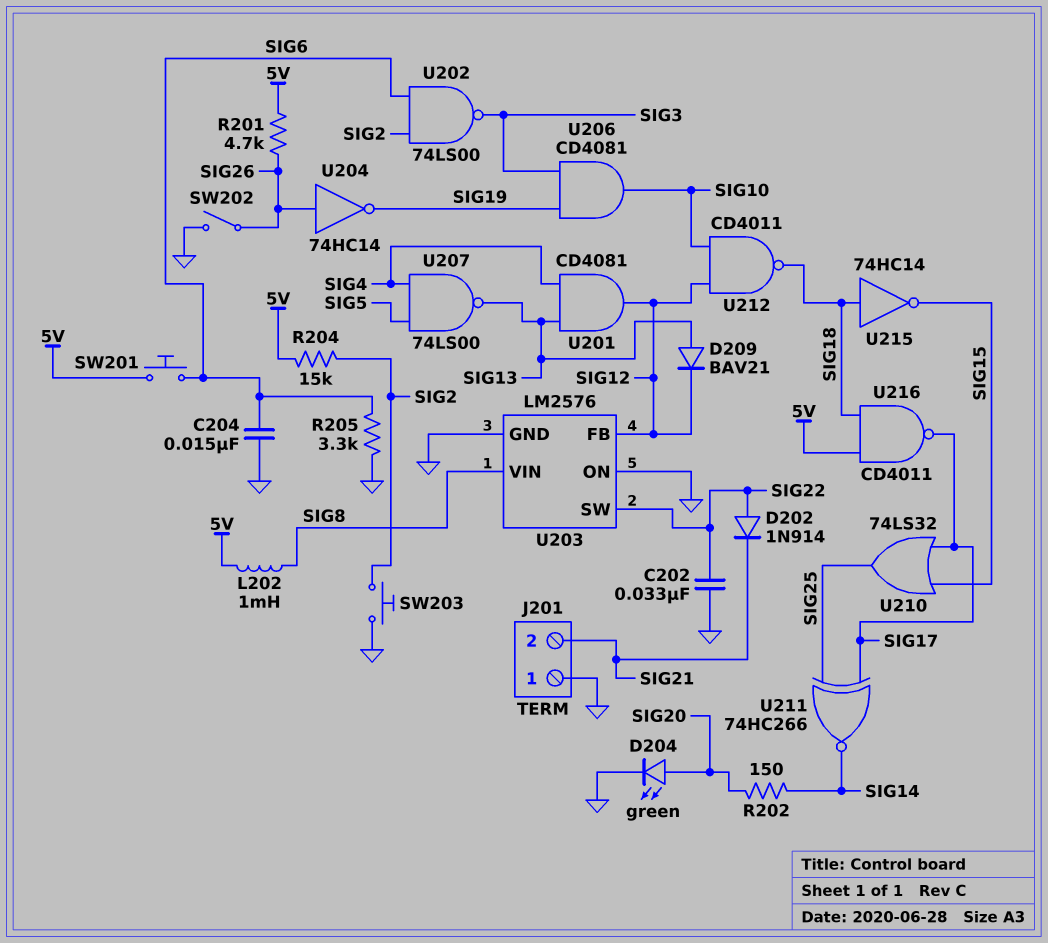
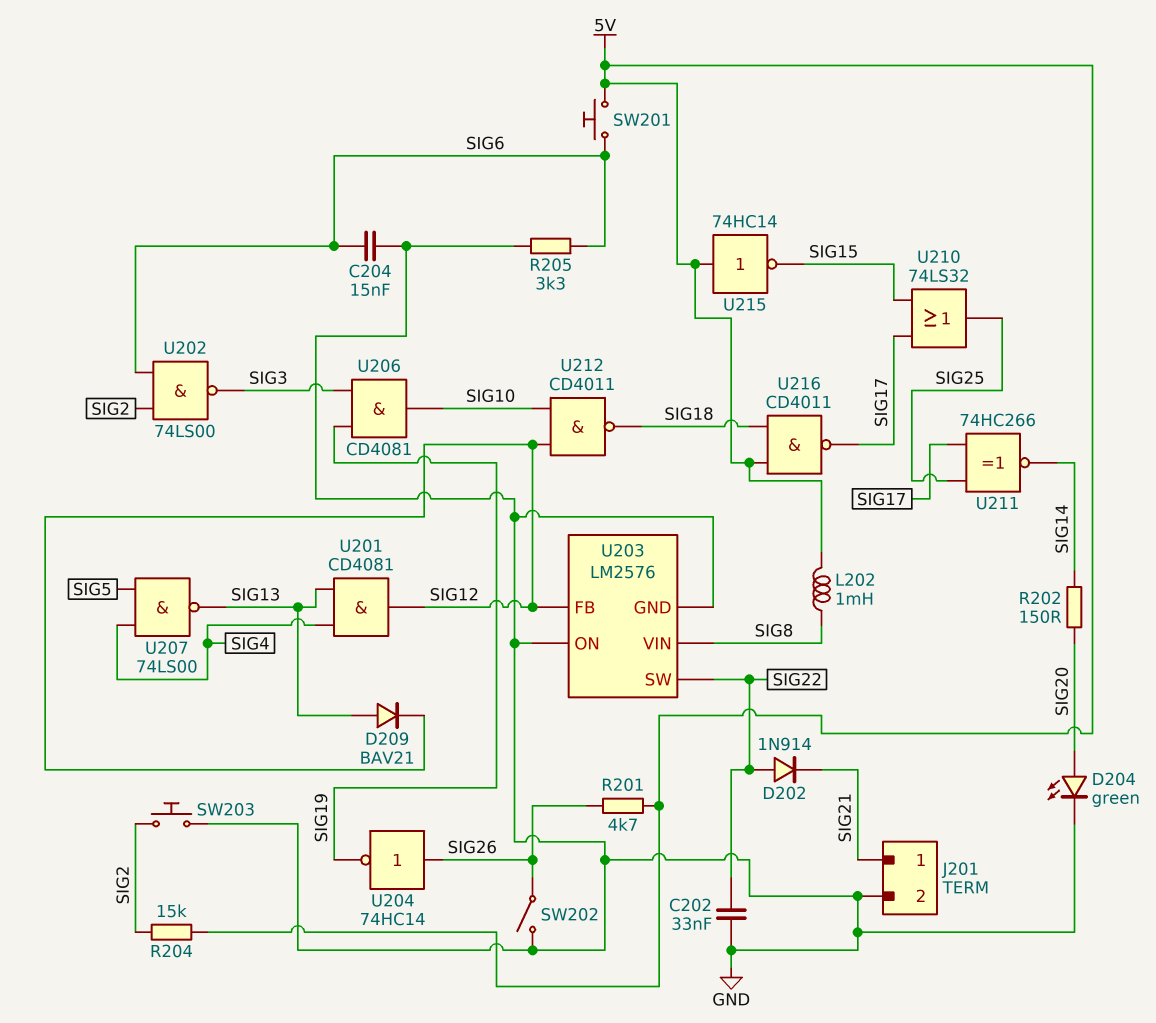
J201 pin 1: GND -> SIG21
J201 pin 2: SIG21 -> GND
U215: NOT 74HC14 (in SIG18, out SIG15) -> NOT 74HC14 (in 5V, out SIG15)

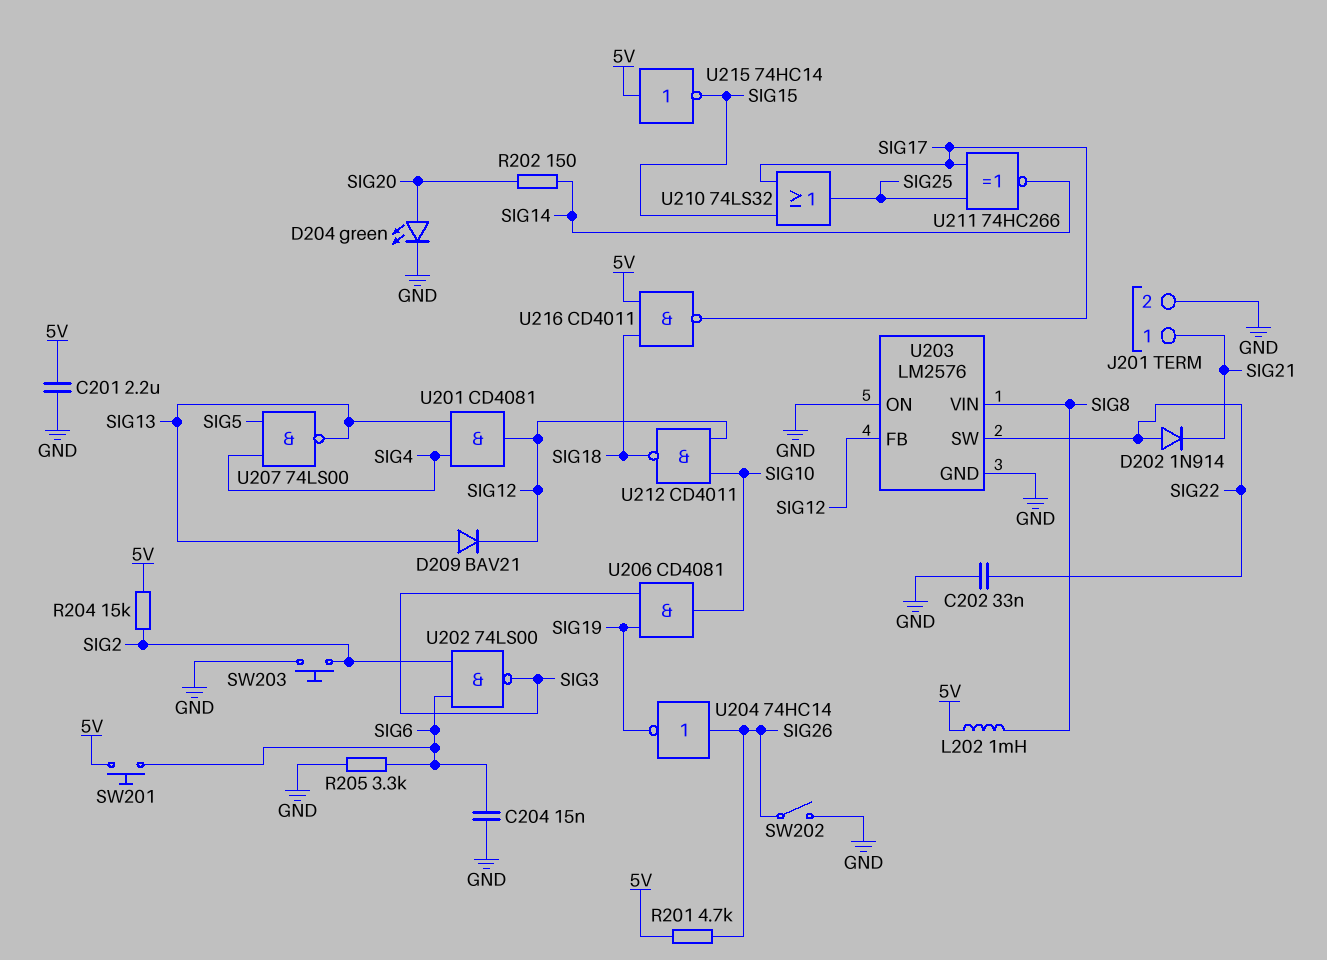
C201: none -> 2.2uF (5V, GND)

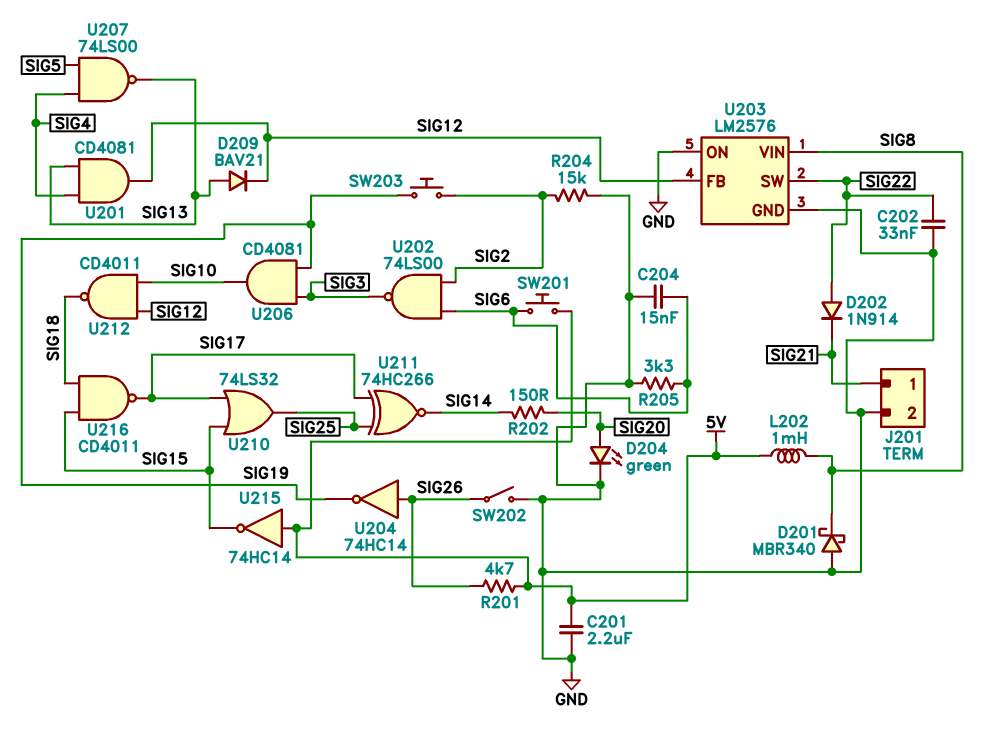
D201: none -> schottky MBR340 (A GND, K SIG8)
R204: 15k (5V, SIG2) -> 15k (GND, SIG2)
SW203: button (GND, SIG2) -> button (SIG2, SIG19)
U216: NAND CD4011 (in 5V, in SIG18, out SIG17) -> NAND CD4011 (in SIG15, in SIG18, out SIG17)

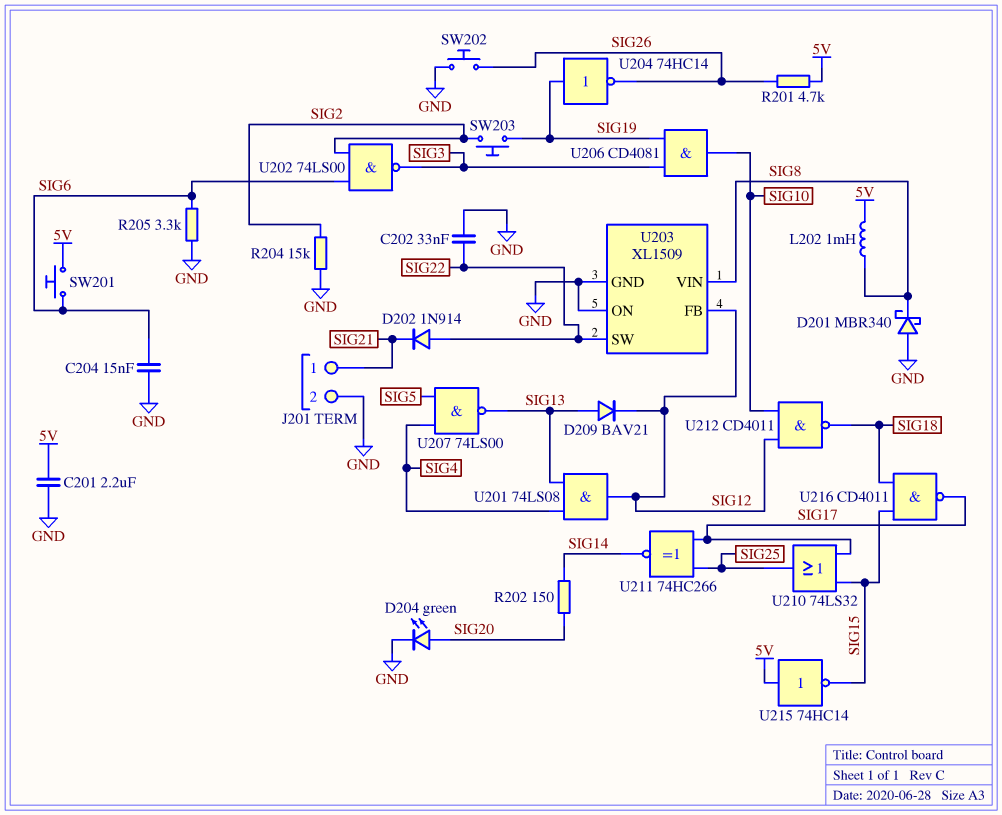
SW202: switch (GND, SIG26) -> button (GND, SIG26)
U201: AND CD4081 (in SIG4, in SIG13, out SIG12) -> AND 74LS08 (in SIG4, in SIG13, out SIG12)
U203: LM2576 -> XL1509
U204: NOT 74HC14 (in SIG26, out SIG19) -> NOT 74HC14 (in SIG19, out SIG26)

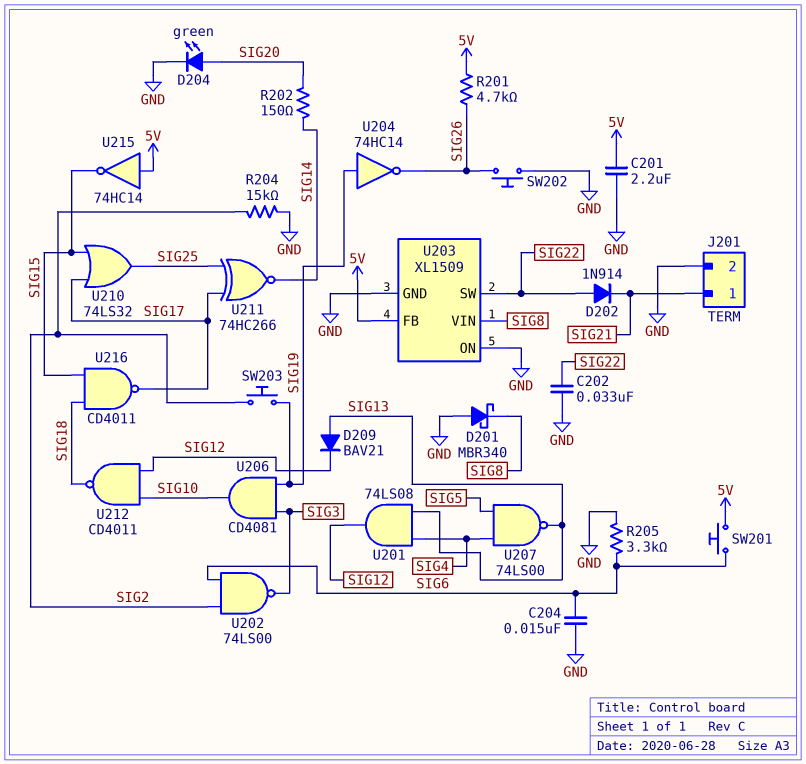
L202: 1mH (5V, SIG8) -> none
U203 pin FB: SIG12 -> 5V

